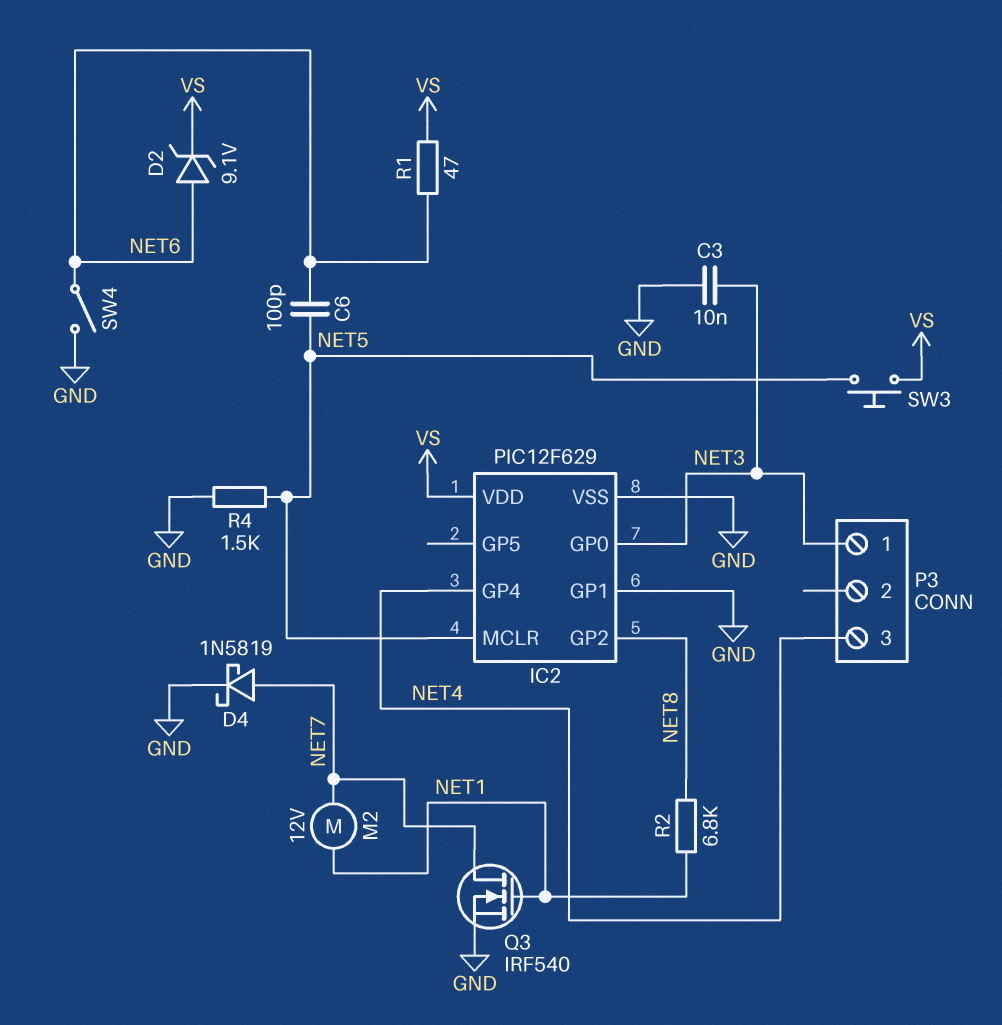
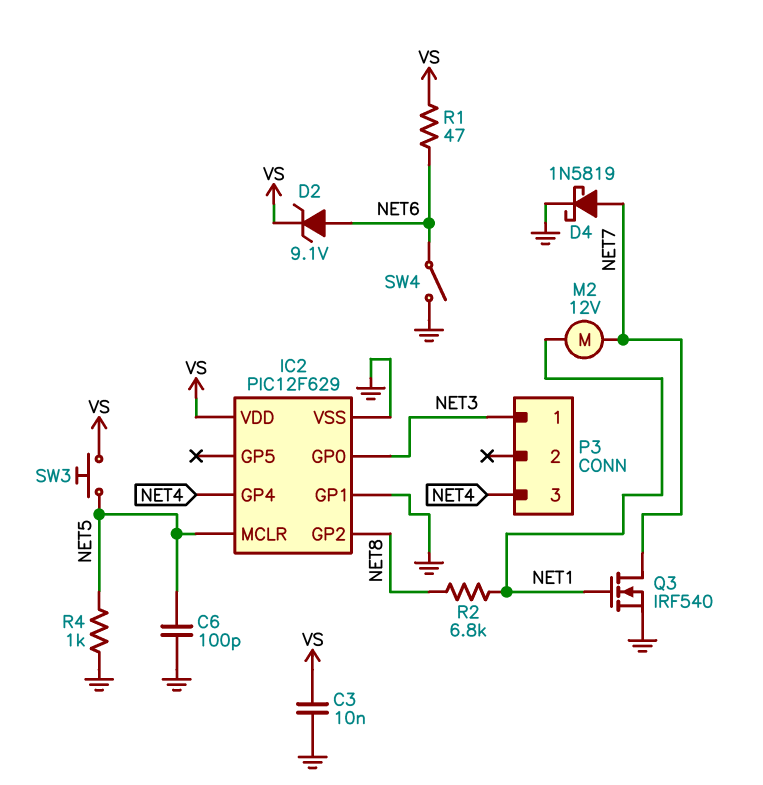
C3: 10nF (GND, NET3) -> 10nF (GND, VS)
C6: 100pF (NET5, NET6) -> 100pF (GND, NET5)
R4: 1.5k (GND, NET5) -> 1k (GND, NET5)

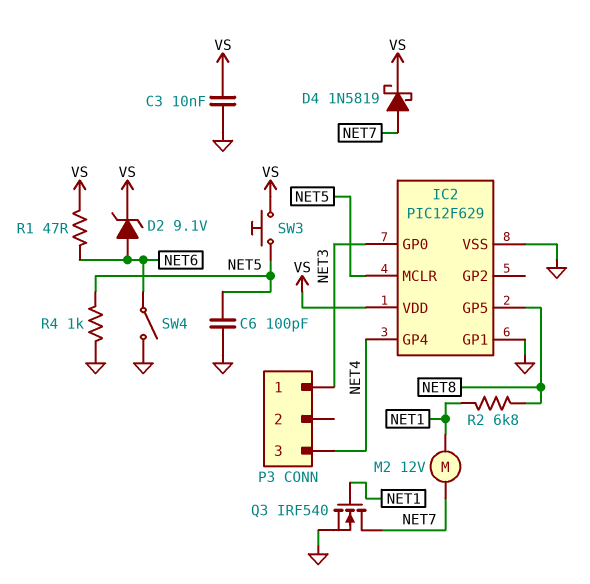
D4: schottky 1N5819 (A NET7, K GND) -> schottky 1N5819 (A NET7, K VS)
IC2 pin GP2: NET8 -> none
IC2 pin GP5: none -> NET8

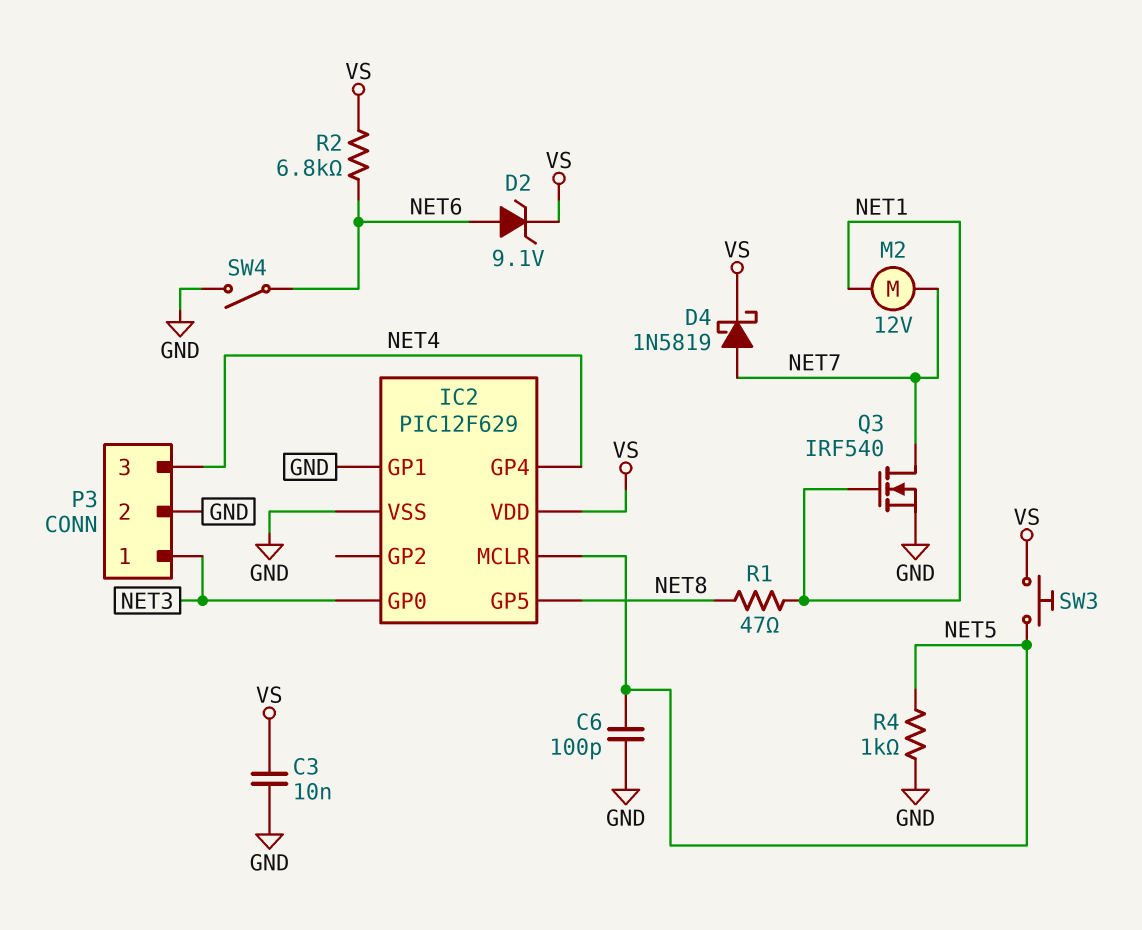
P3 pin 2: none -> GND
R1: 47 (NET6, VS) -> 47 (NET1, NET8)
R2: 6.8k (NET1, NET8) -> 6.8k (NET6, VS)

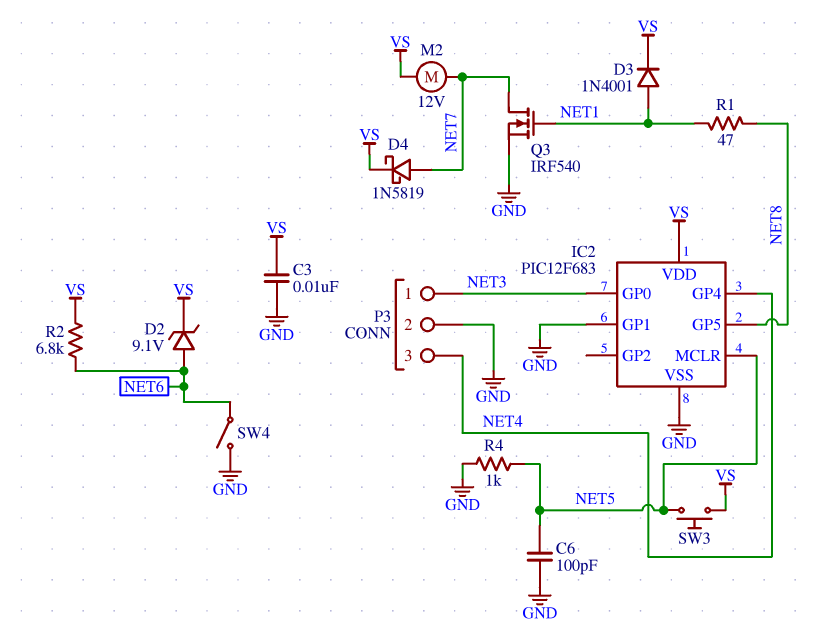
D3: none -> diode 1N4001 (A NET1, K VS)
IC2: PIC12F629 -> PIC12F683
M2: motor 12V (NET1, NET7) -> motor 12V (NET7, VS)

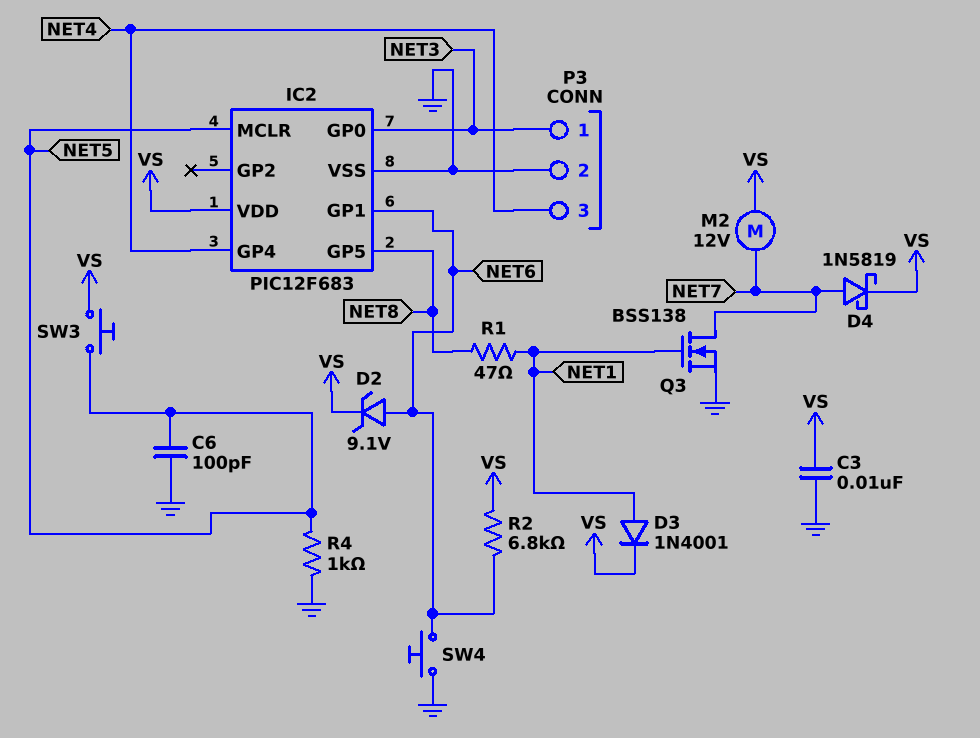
IC2 pin GP1: GND -> NET6
Q3: NMOS IRF540 (G NET1, D NET7, S GND) -> NMOS BSS138 (G NET1, D NET7, S GND)
SW4: switch (GND, NET6) -> button (GND, NET6)

